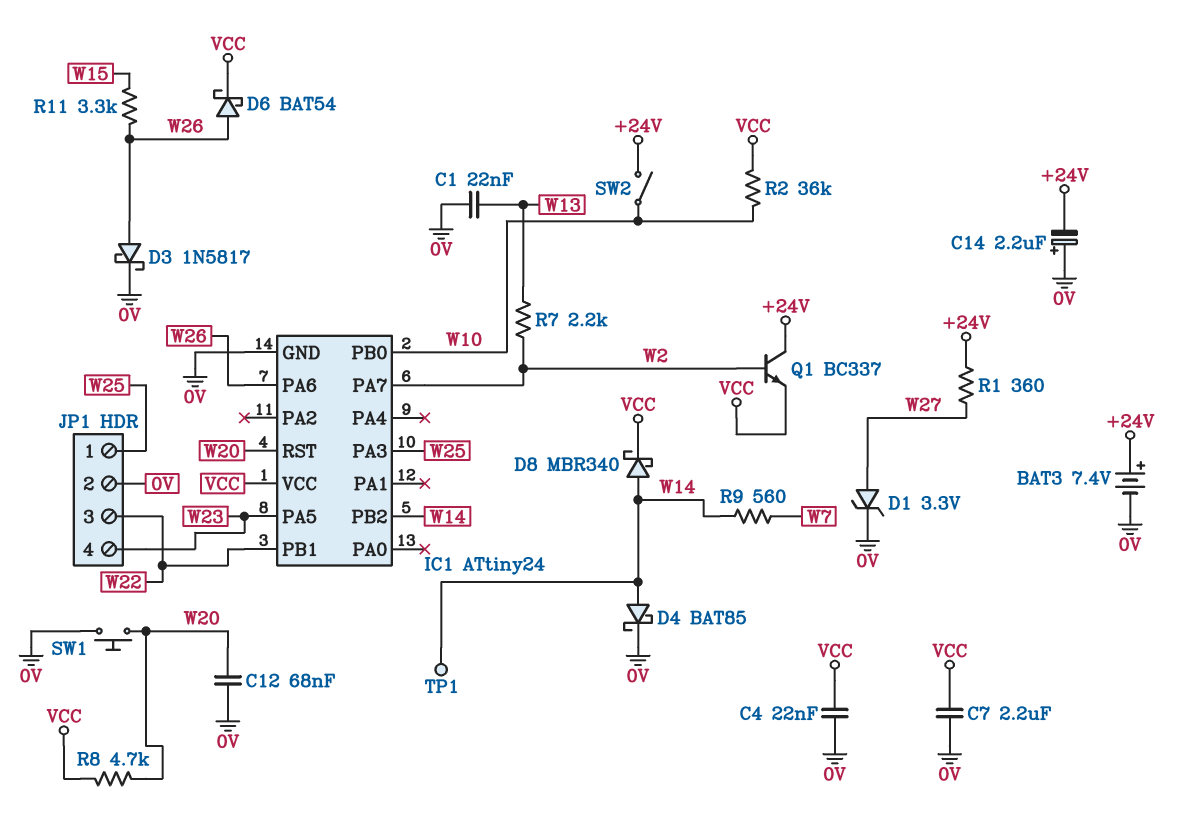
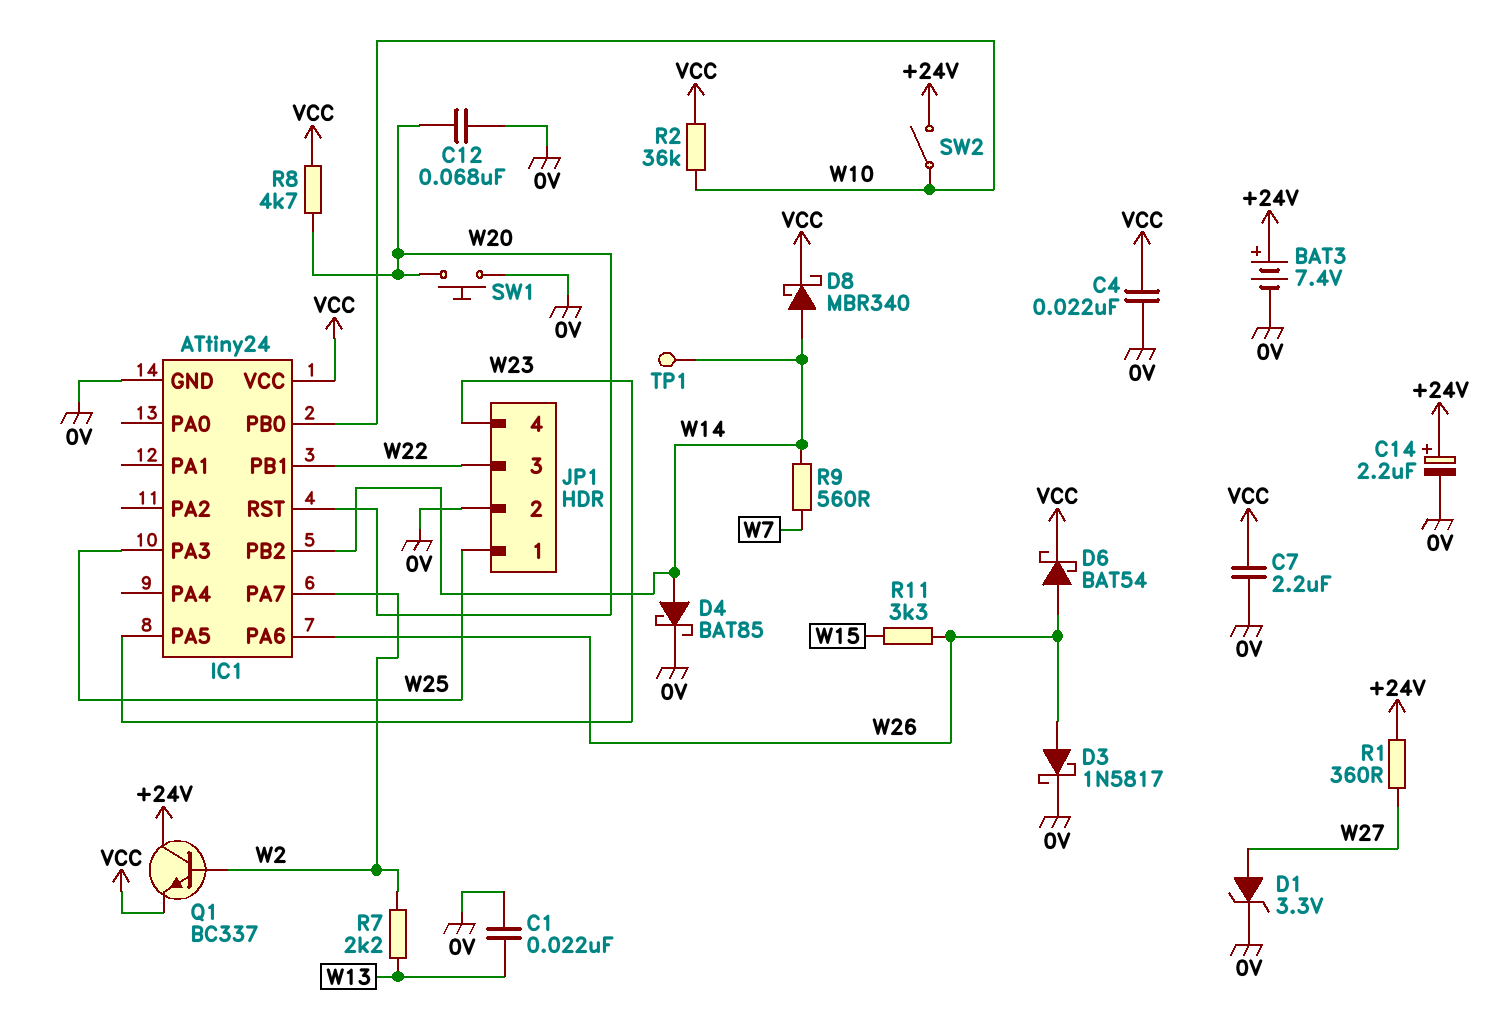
C14: 2.2uF (plus 0V, minus +24V) -> 2.2uF (plus +24V, minus 0V)

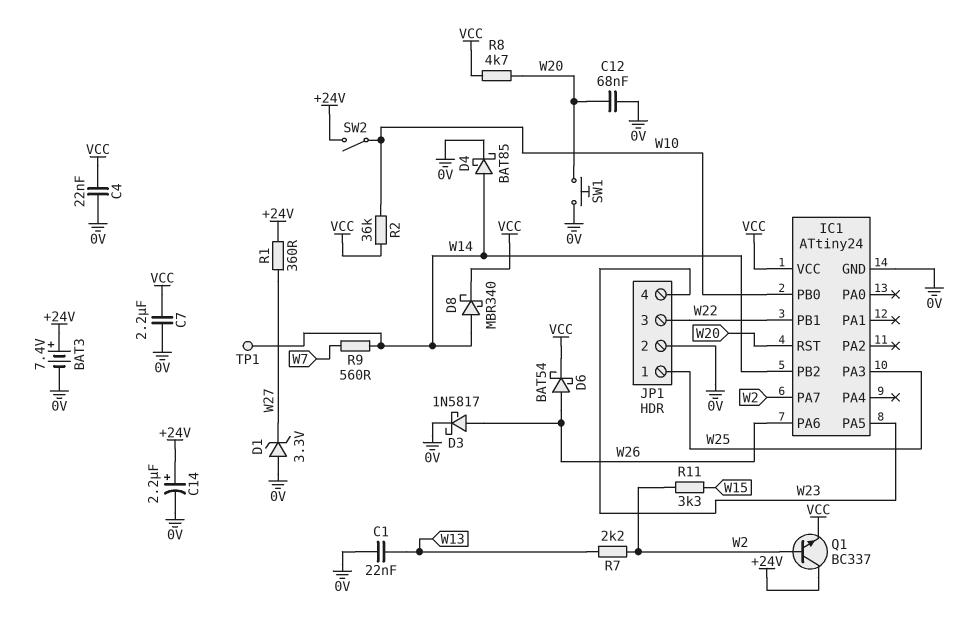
D1: zener 3.3V (A W27, K 0V) -> zener 3.3V (A 0V, K W27)
R11: 3.3k (W15, W26) -> 3.3k (W2, W15)

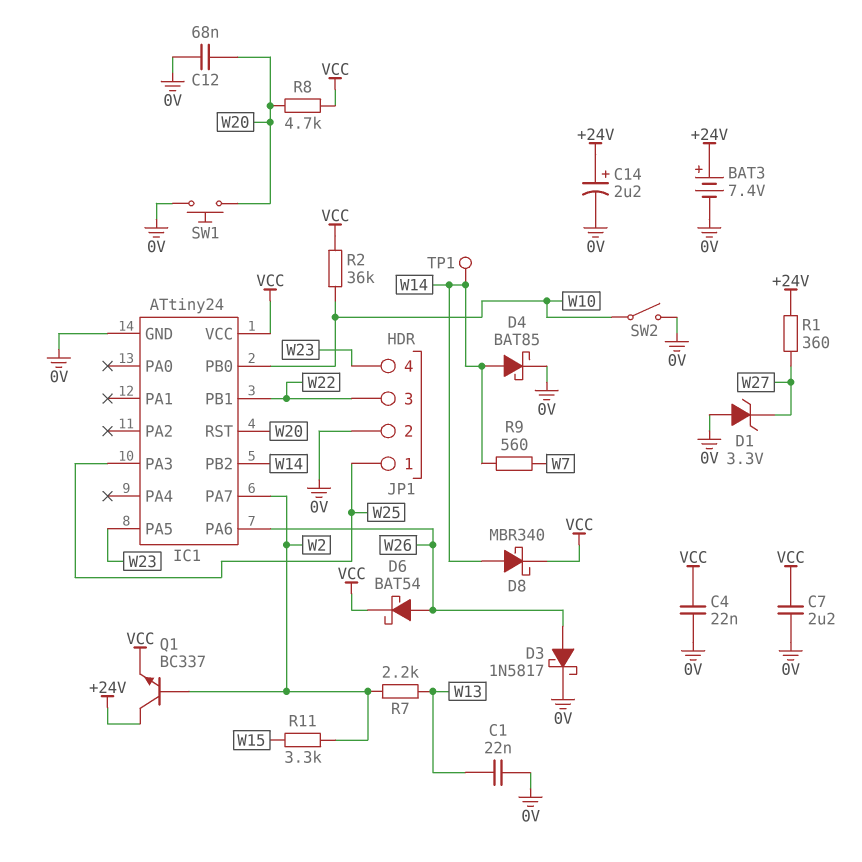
SW2: switch (+24V, W10) -> switch (0V, W10)

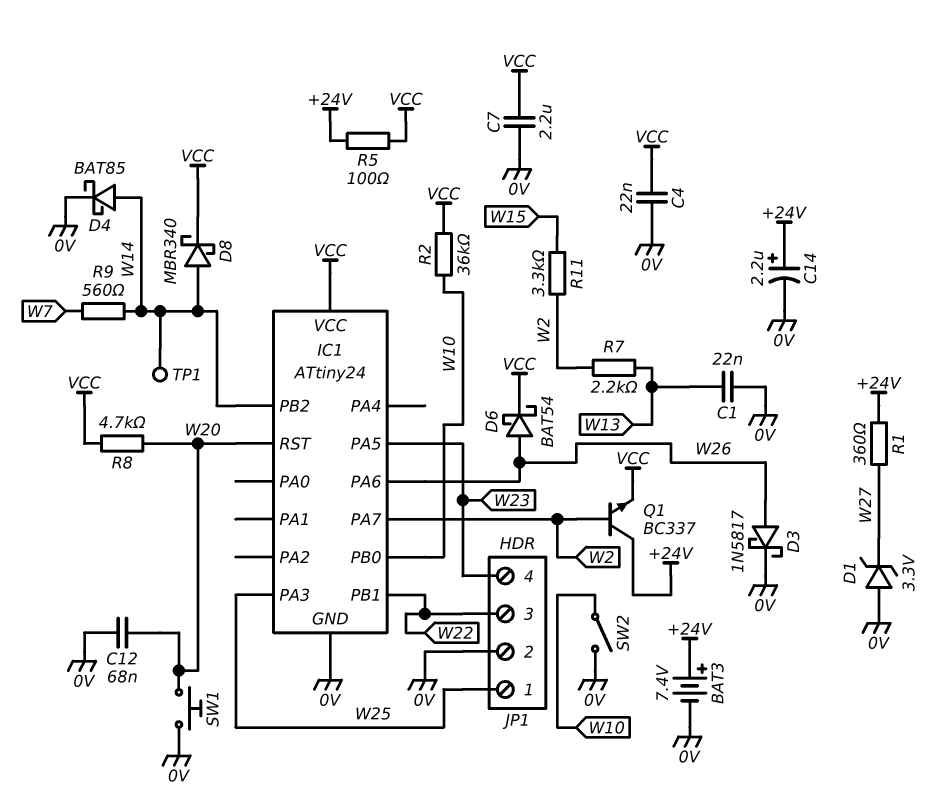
R5: none -> 100 (+24V, VCC)

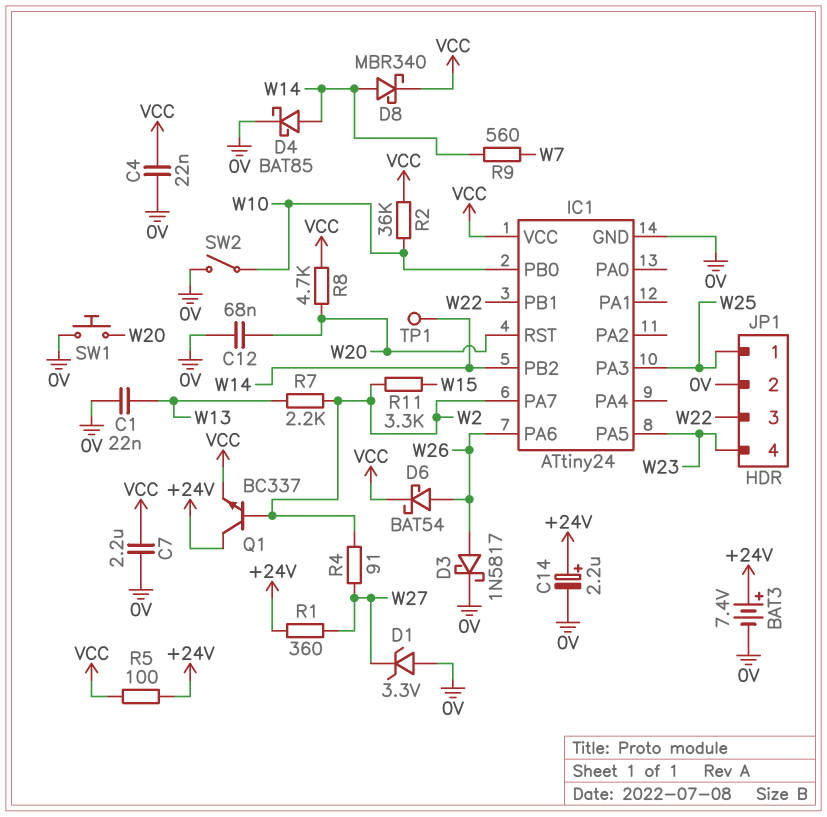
R4: none -> 91 (W2, W27)

